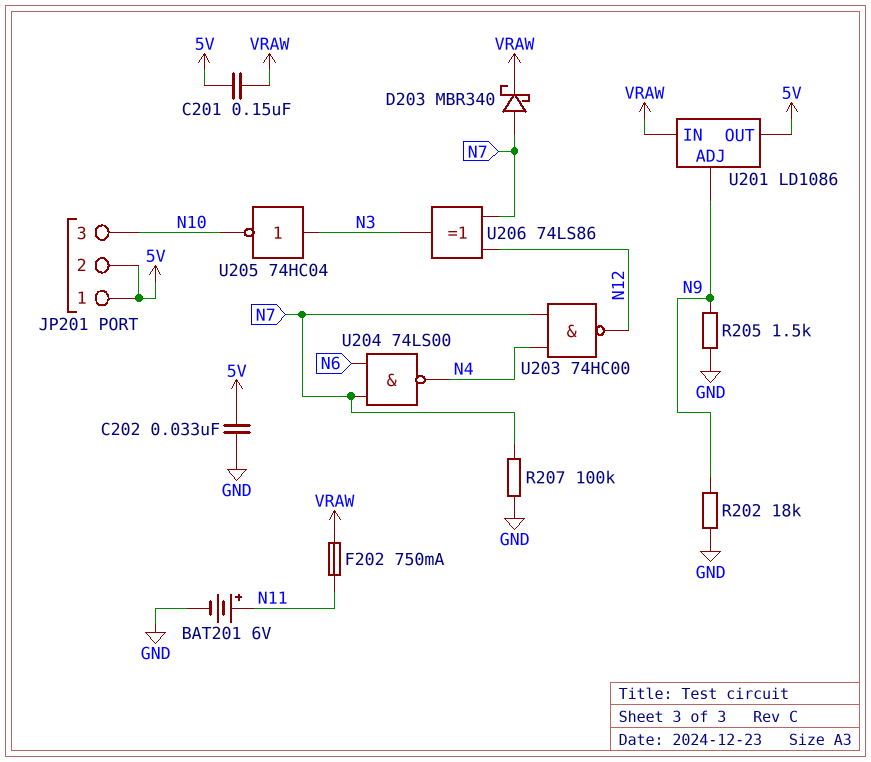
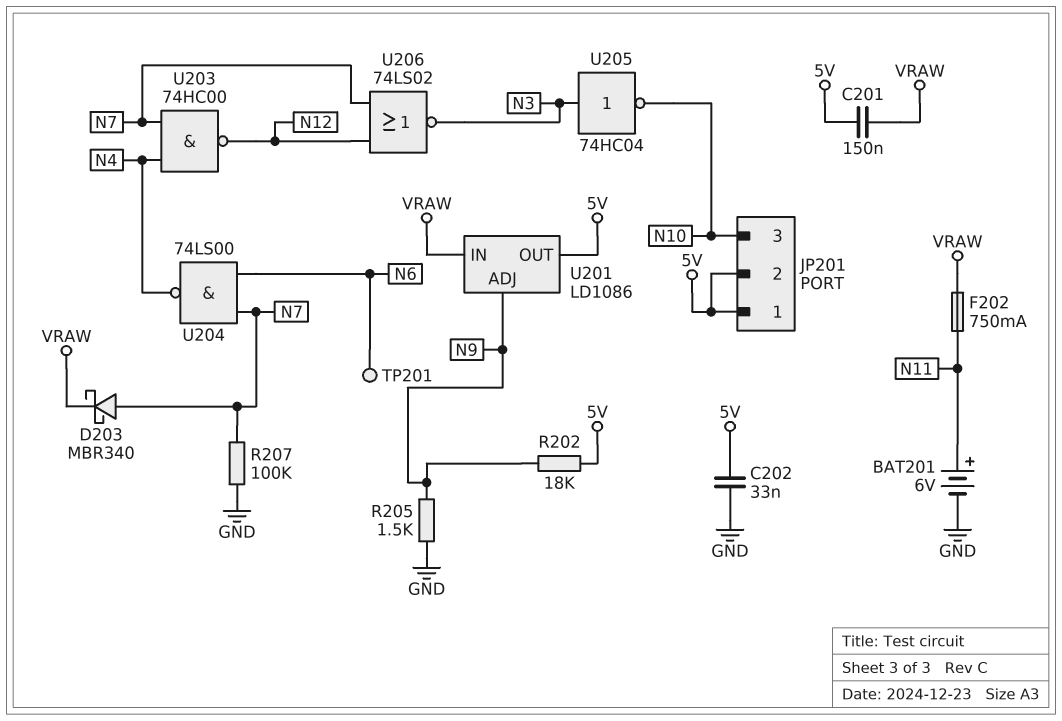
R202: 18k (GND, N9) -> 18k (5V, N9)
TP201: none -> test point (N6)
U206: XOR 74LS86 (in N7, in N12, out N3) -> NOR 74LS02 (in N7, in N12, out N3)

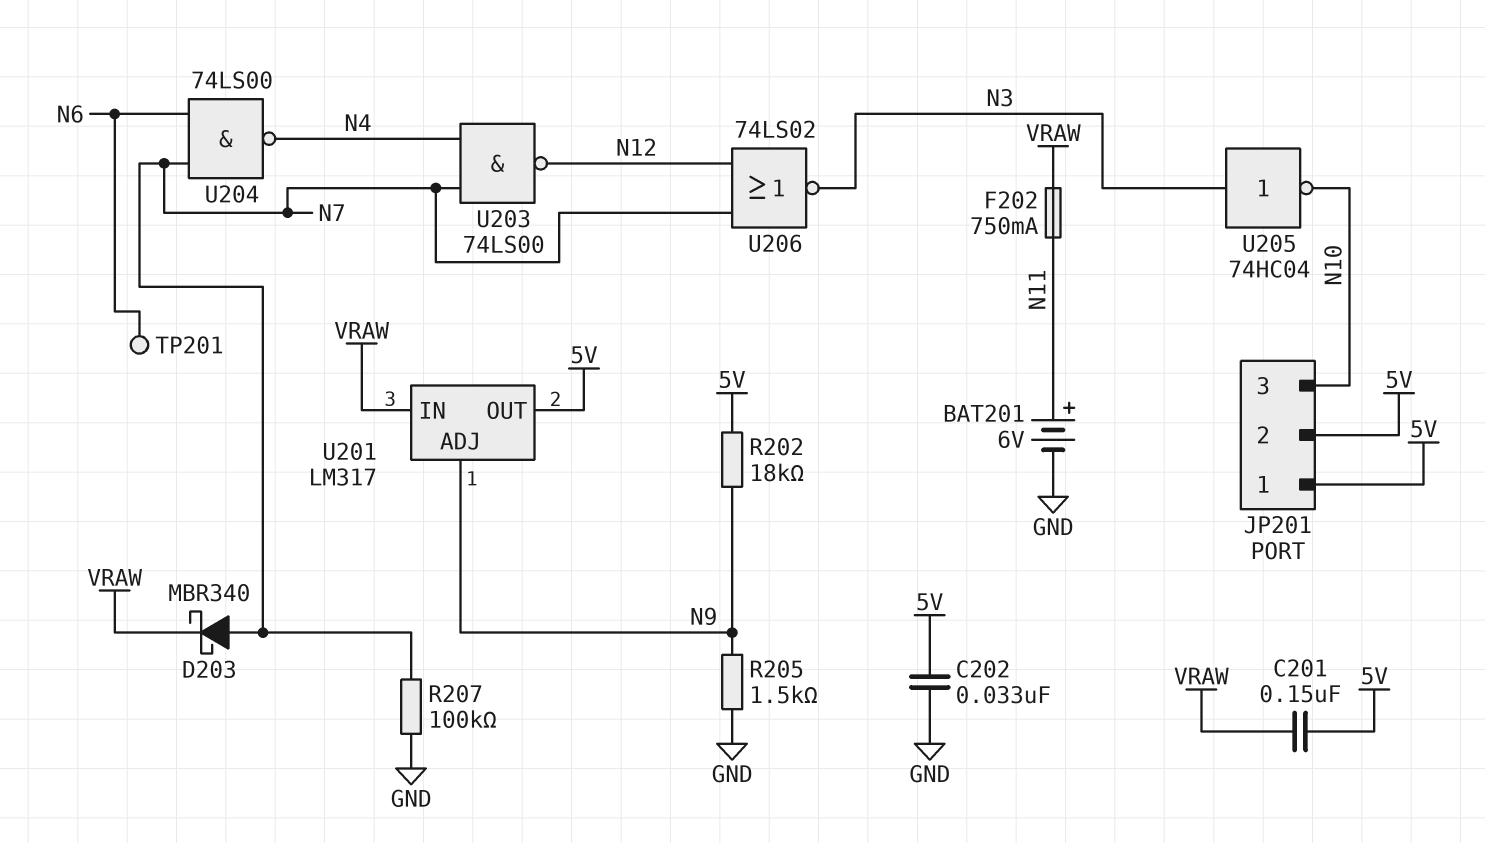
U201: LD1086 -> LM317
U203: NAND 74HC00 (in N4, in N7, out N12) -> NAND 74LS00 (in N4, in N7, out N12)

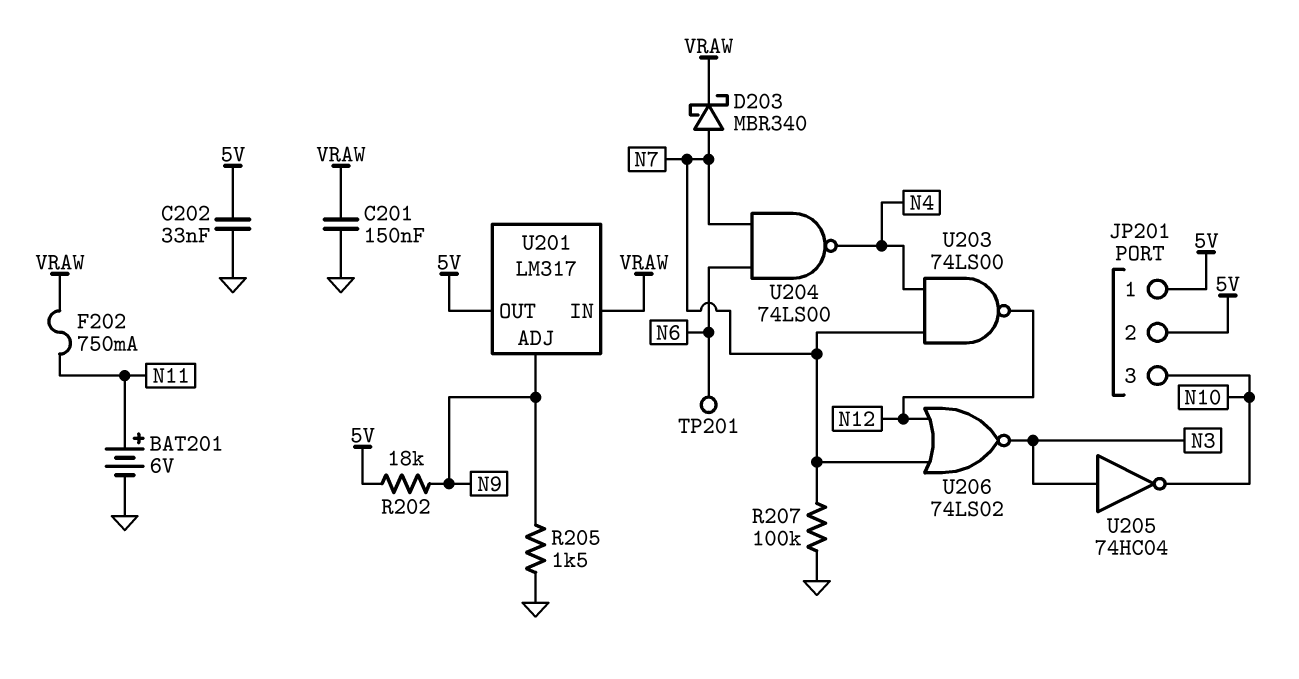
C201: 150nF (5V, VRAW) -> 150nF (GND, VRAW)

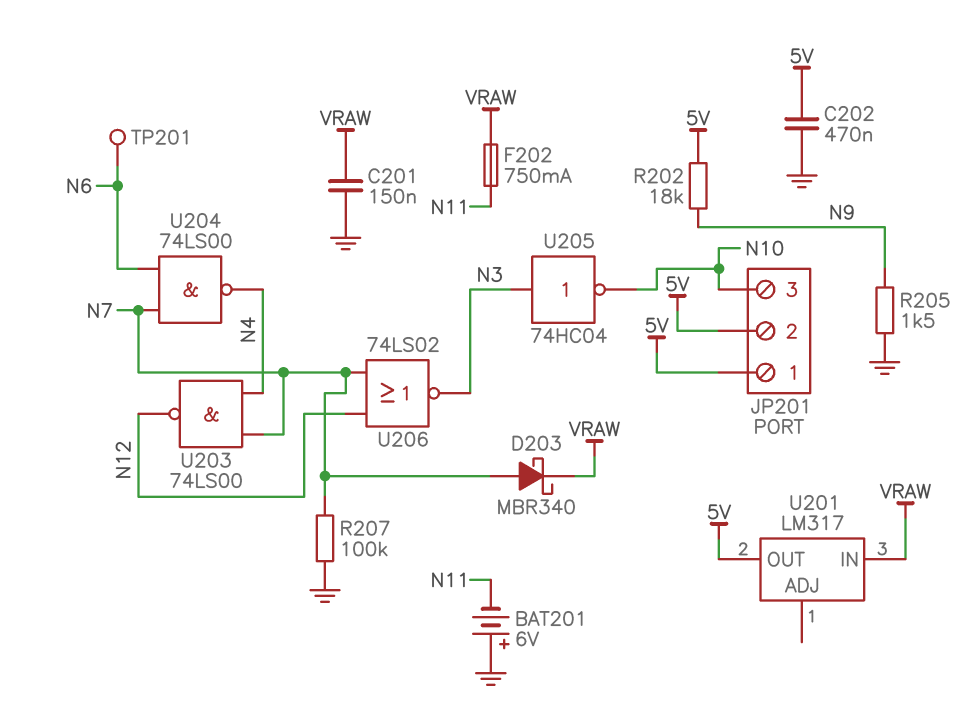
BAT201: 6V (plus N11, minus GND) -> 6V (plus GND, minus N11)
C202: 33nF (5V, GND) -> 470nF (5V, GND)
U201 pin ADJ: N9 -> none

